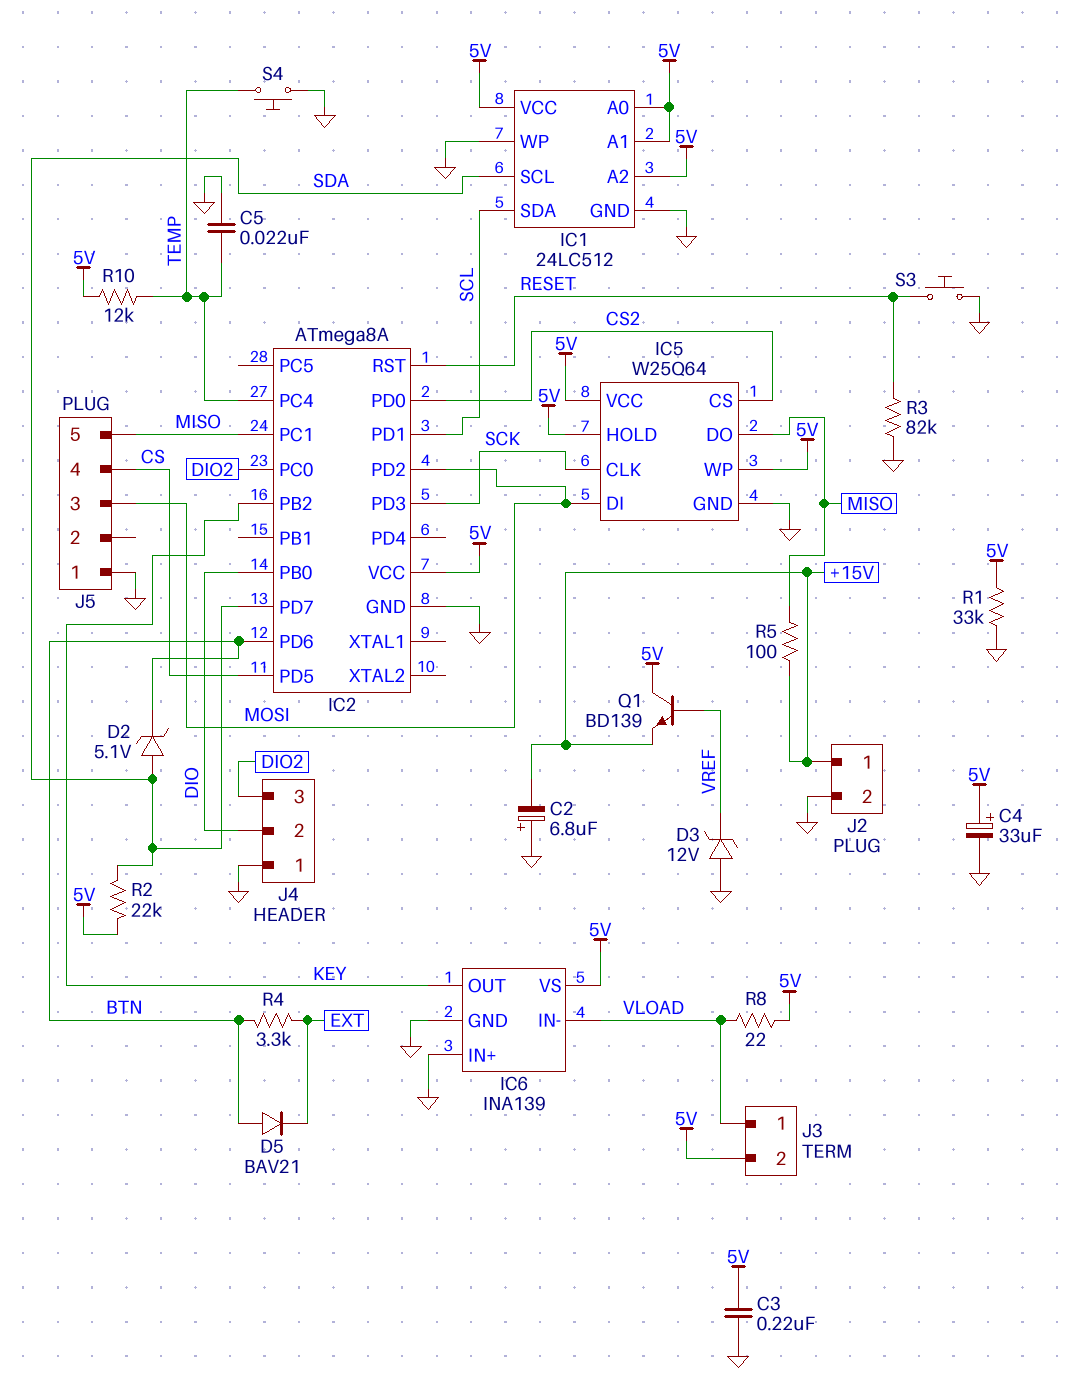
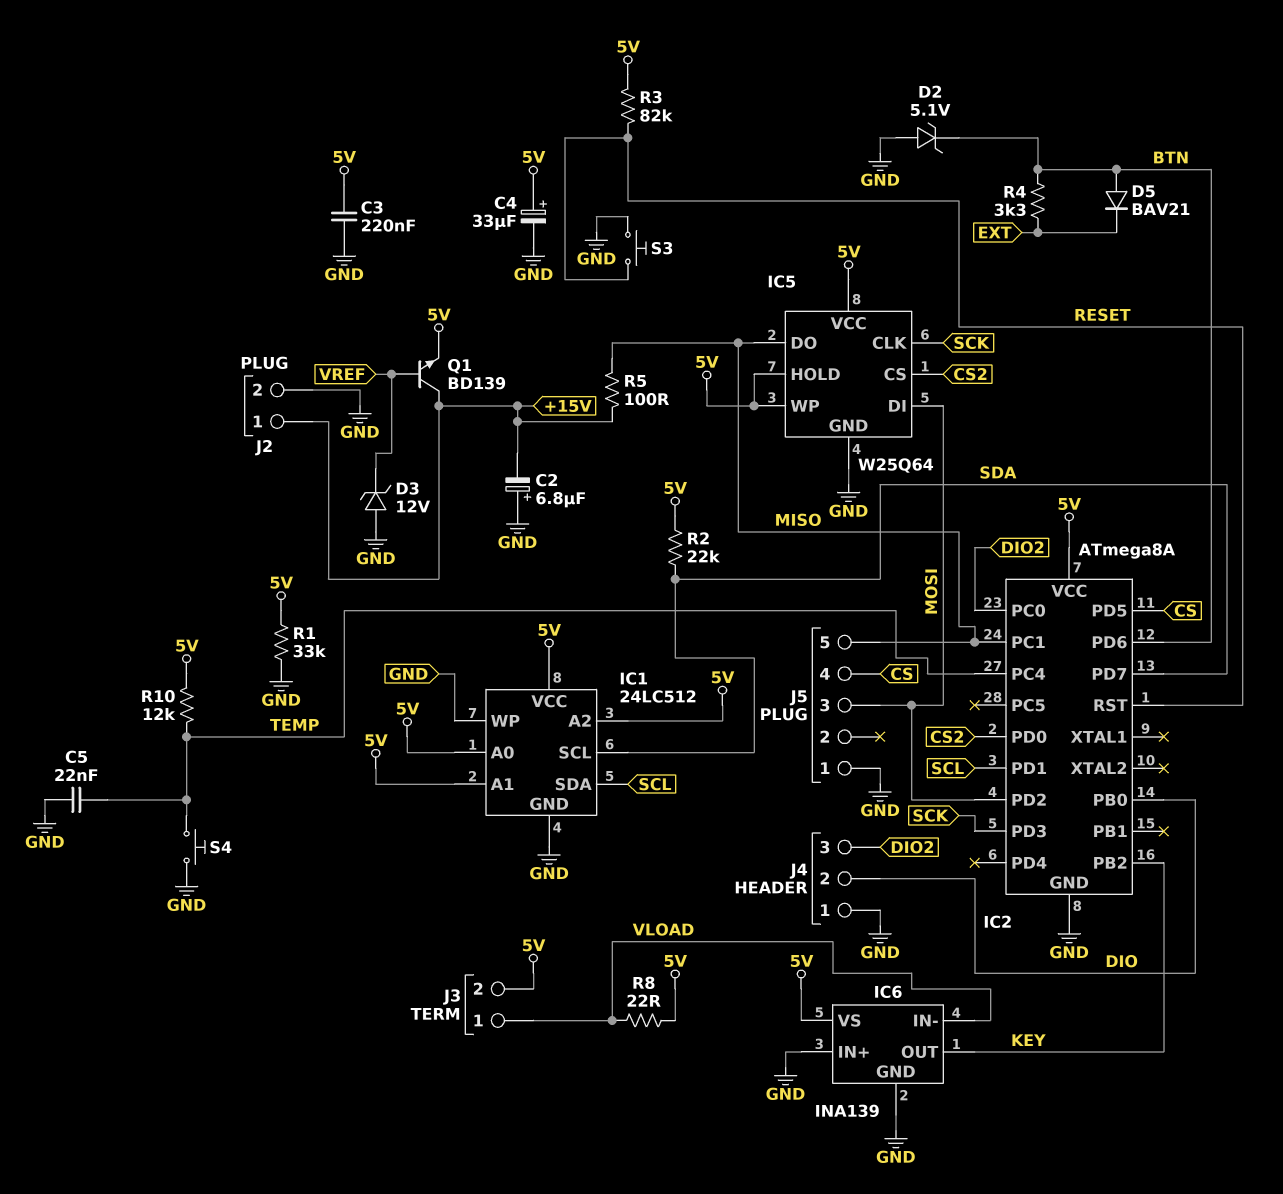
D2: zener 5.1V (A SDA, K BTN) -> zener 5.1V (A GND, K BTN)
Q1: NPN BD139 (B VREF, C 5V, E +15V) -> NPN BD139 (B VREF, C +15V, E 5V)
R3: 82k (GND, RESET) -> 82k (5V, RESET)

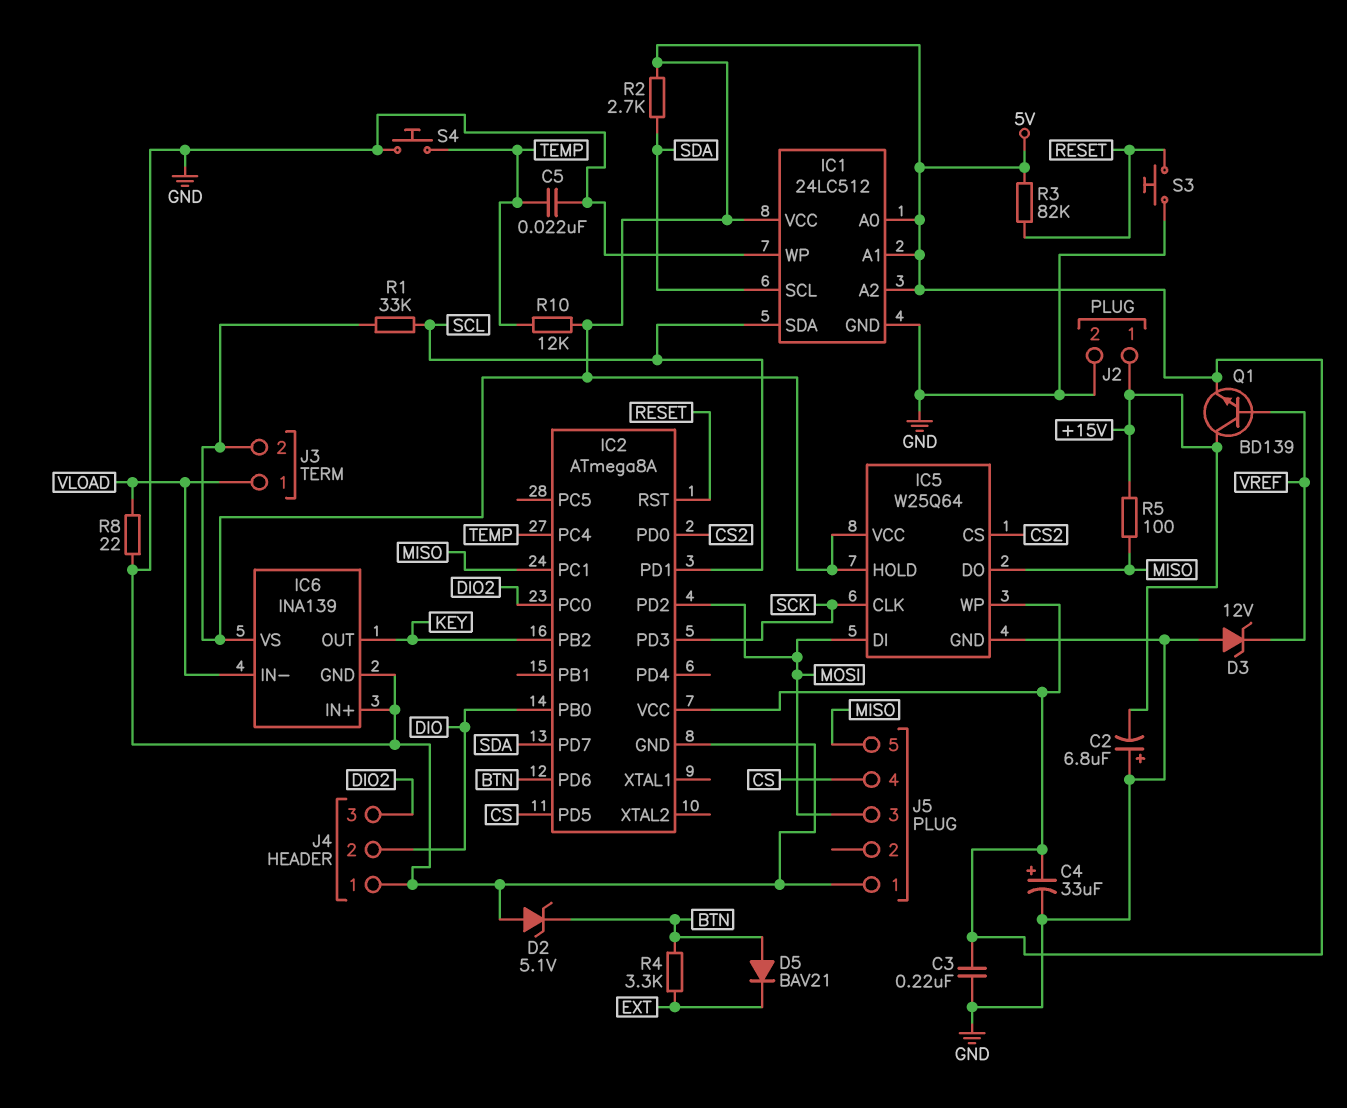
R1: 33k (5V, GND) -> 33k (5V, SCL)
R2: 22k (5V, SDA) -> 2.7k (5V, SDA)
R8: 22 (5V, VLOAD) -> 22 (GND, VLOAD)

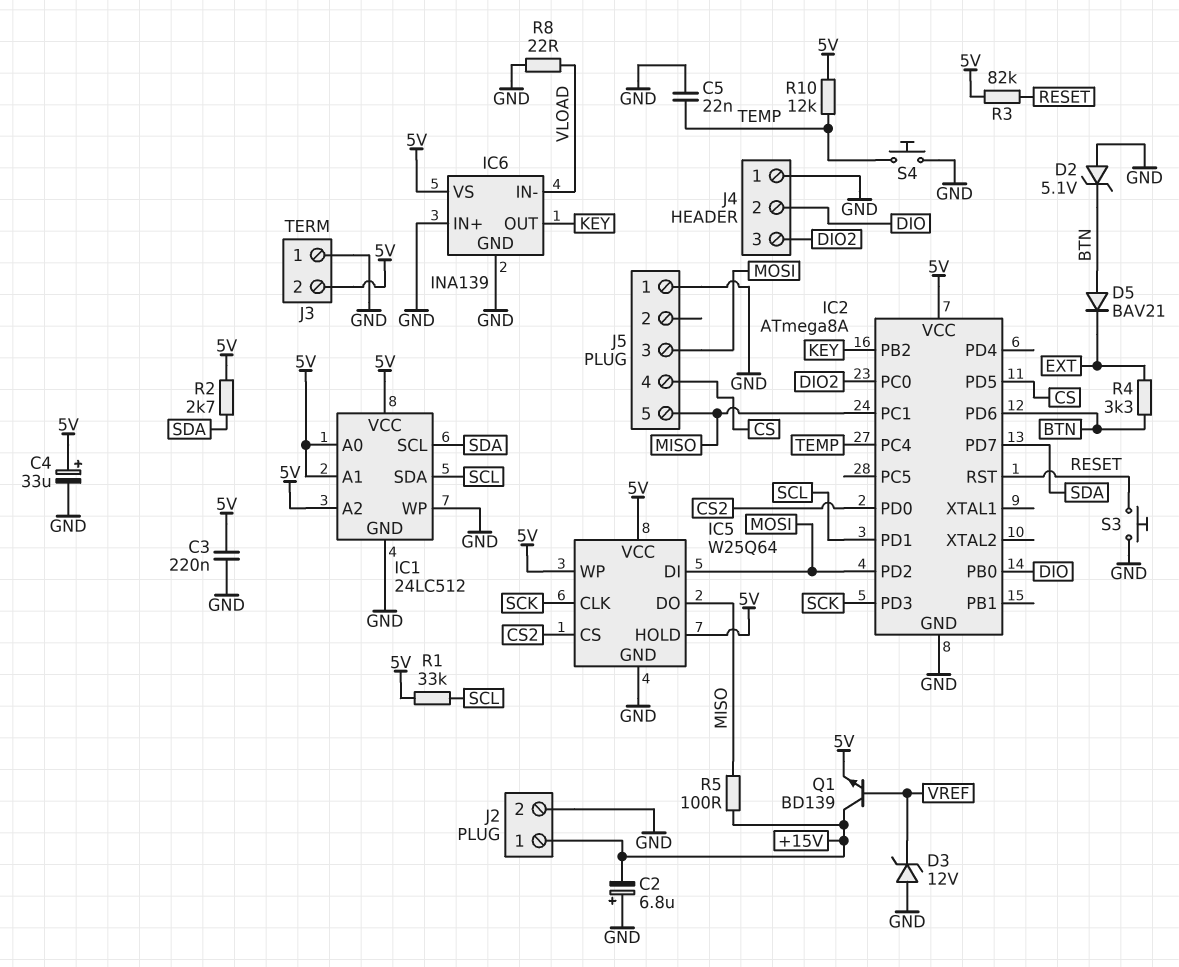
J3 pin 1: VLOAD -> GND

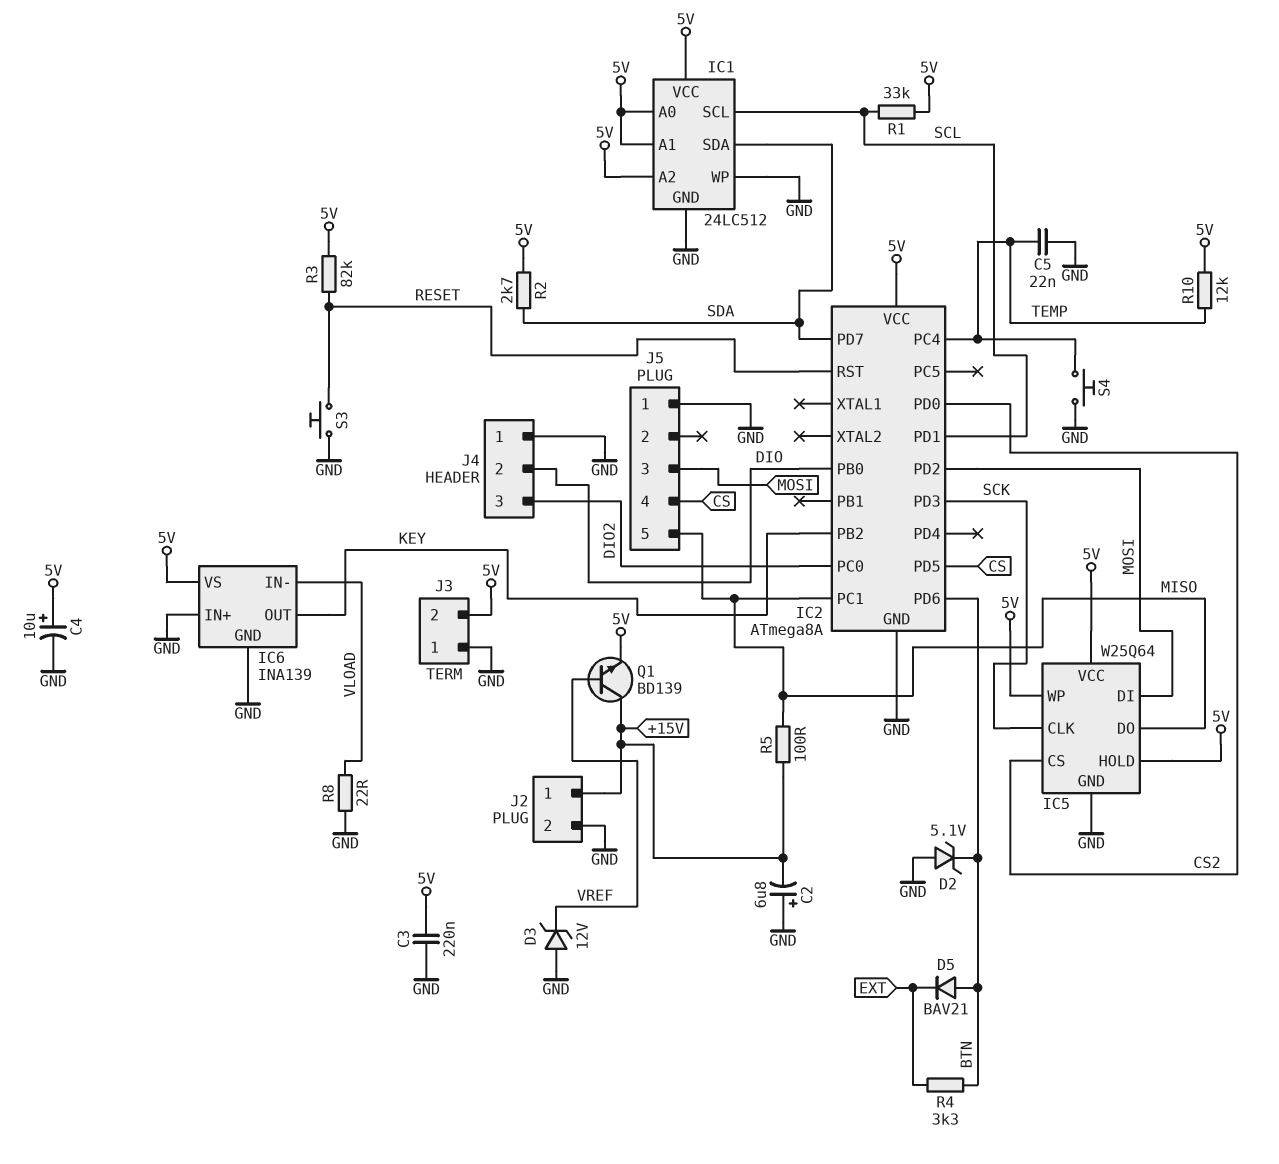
C4: 33uF (plus 5V, minus GND) -> 10uF (plus 5V, minus GND)
IC1 pin SCL: SDA -> SCL
IC1 pin SDA: SCL -> SDA

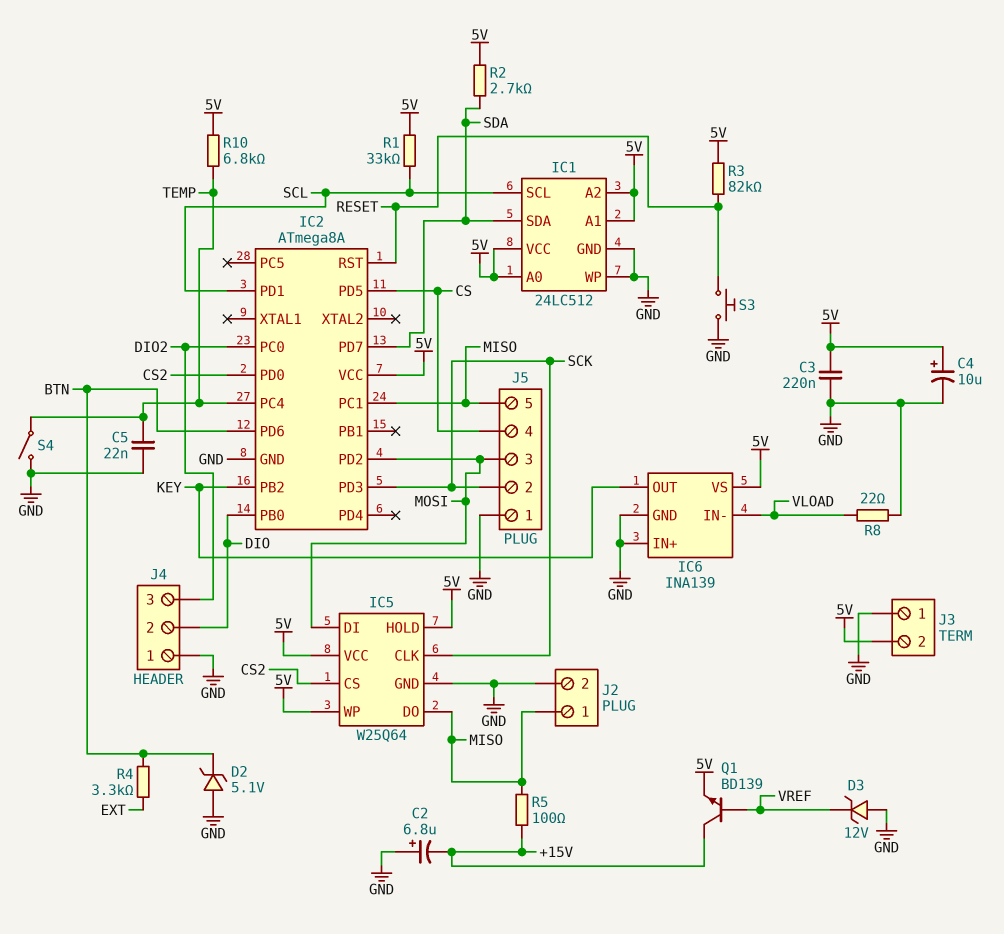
D5: diode BAV21 (A BTN, K EXT) -> none
J2 pin 1: +15V -> MISO
J5 pin 2: none -> SCK
R10: 12k (5V, TEMP) -> 6.8k (5V, TEMP)
S4: button (GND, TEMP) -> switch (GND, TEMP)

